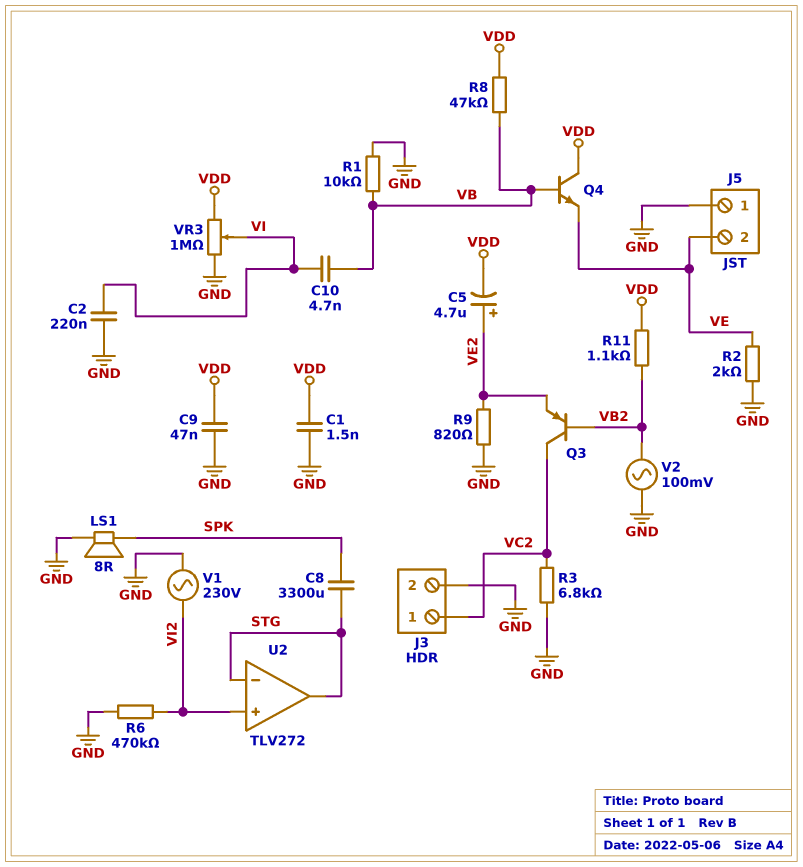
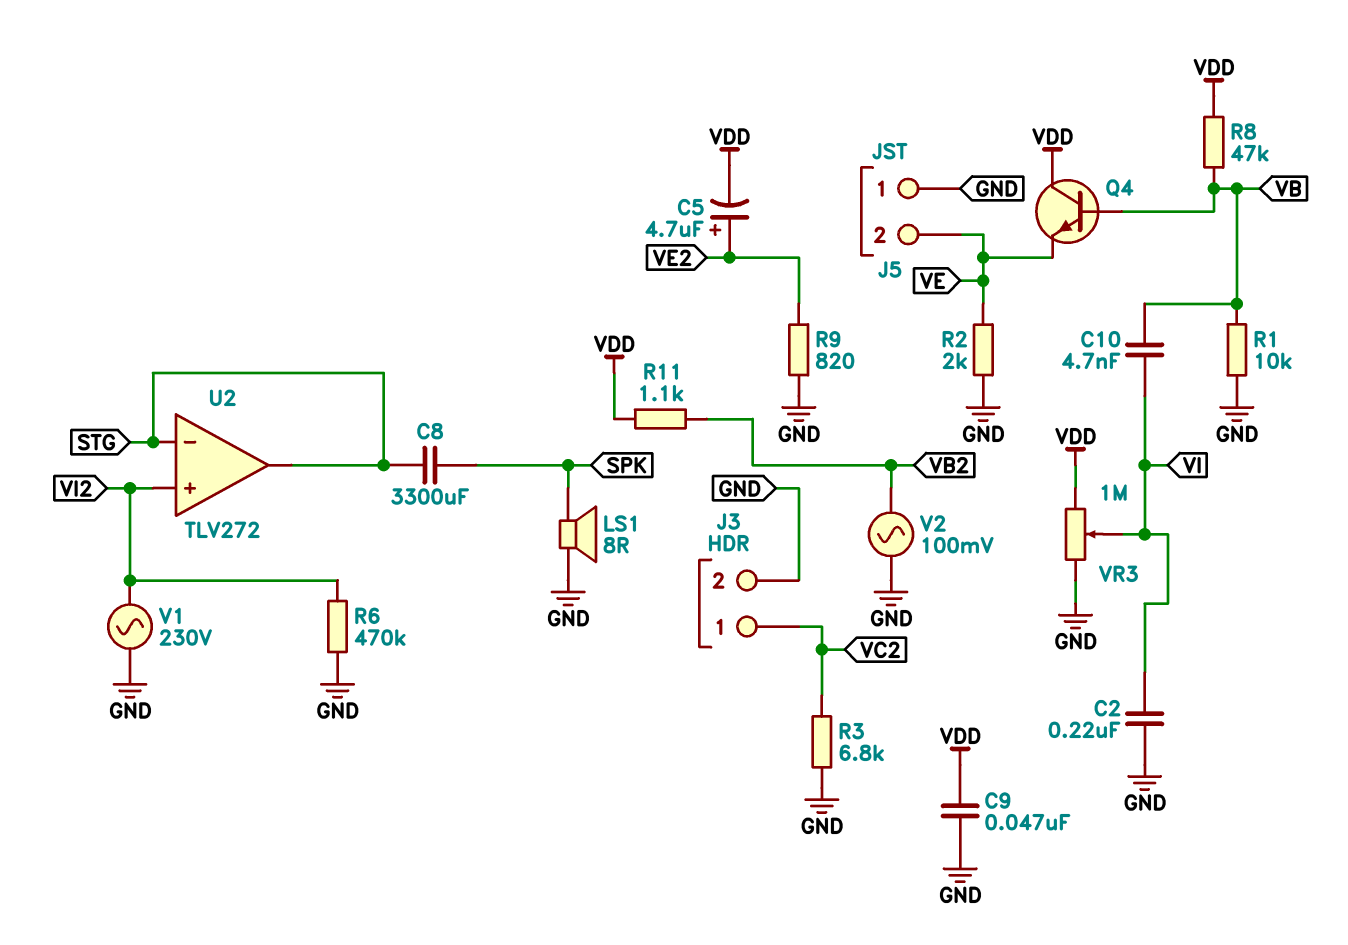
C1: 1.5nF (GND, VDD) -> none
Q3: PNP (B VB2, C VC2, E VE2) -> none

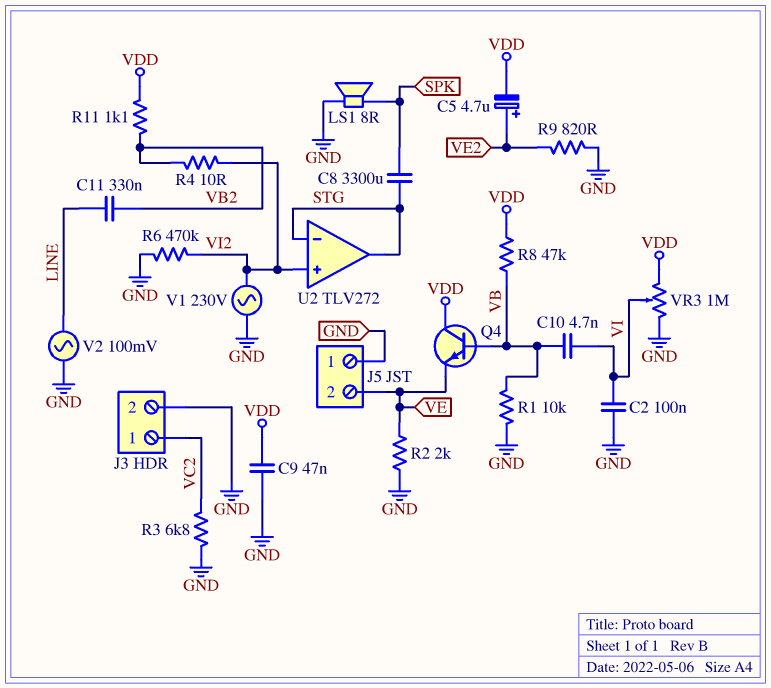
C2: 220nF (GND, VI) -> 100nF (GND, VI)
C11: none -> 330nF (LINE, VB2)
R4: none -> 10 (VB2, VI2)
V2: AC 100mV (GND, VB2) -> AC 100mV (GND, LINE)

